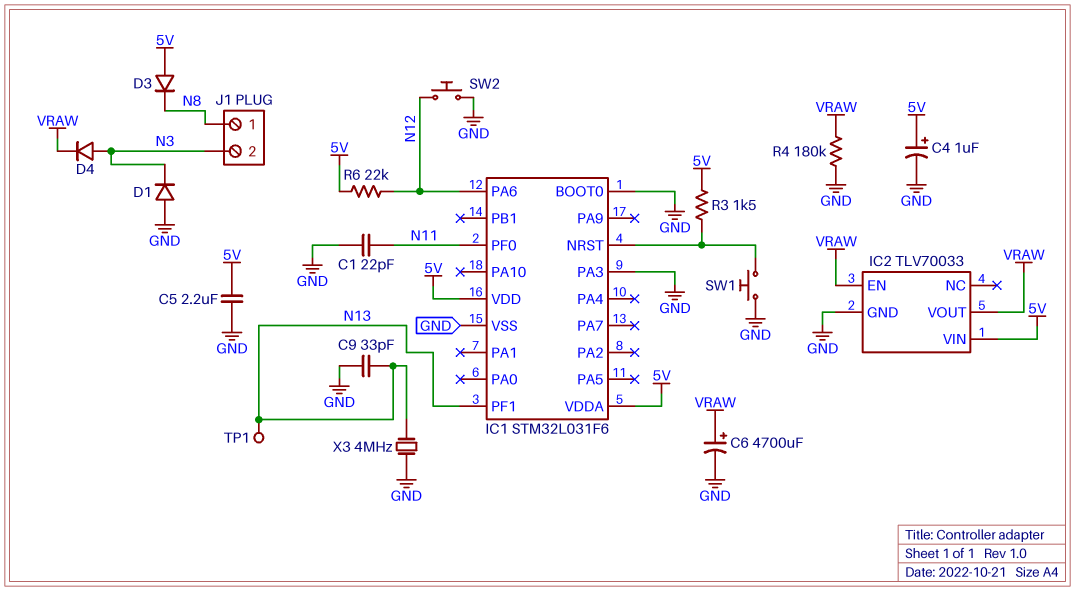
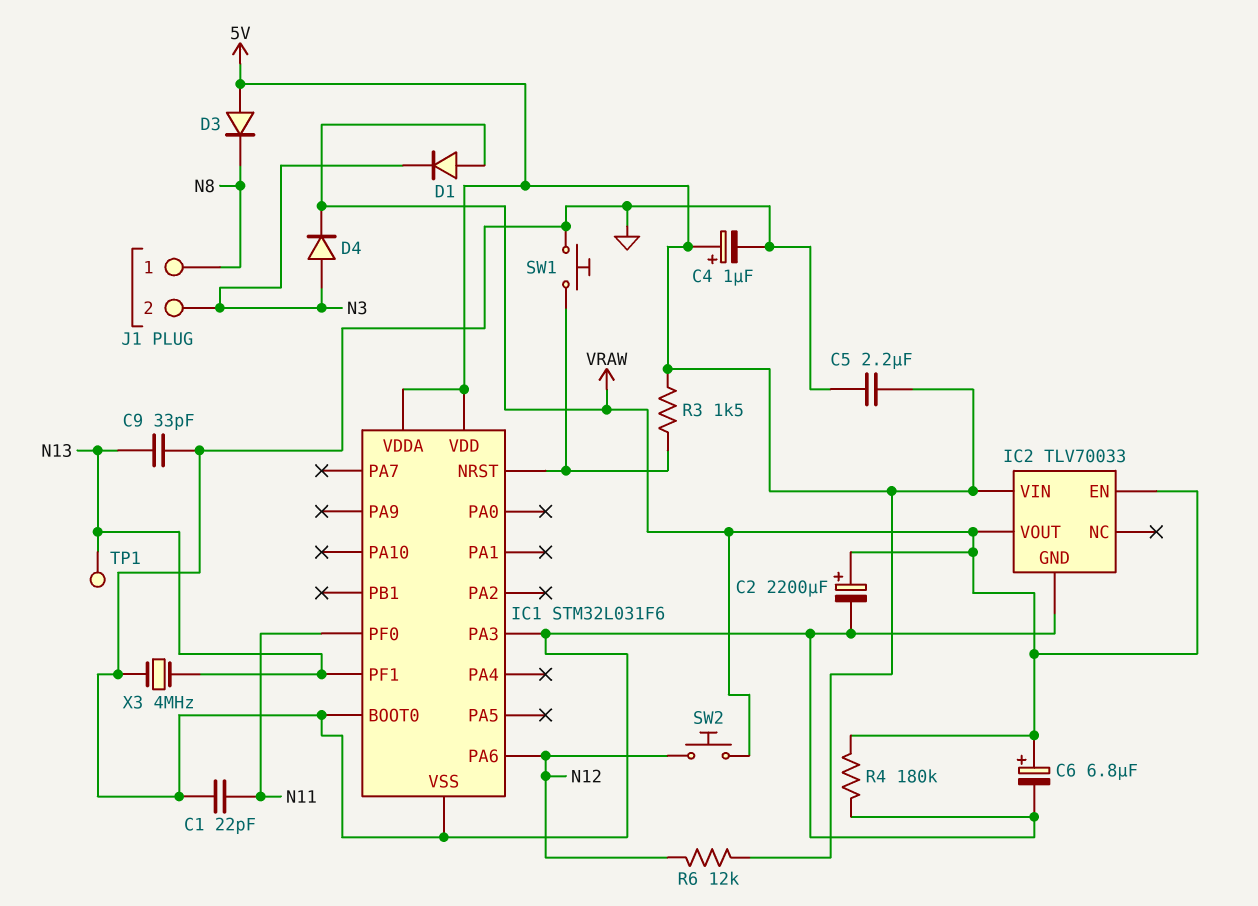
C2: none -> 2200uF (plus VRAW, minus GND)
C6: 4700uF (plus VRAW, minus GND) -> 6.8uF (plus VRAW, minus GND)
D1: diode (A GND, K N3) -> diode (A VRAW, K N3)
R6: 22k (5V, N12) -> 12k (5V, N12)
SW2: button (GND, N12) -> button (N12, VRAW)

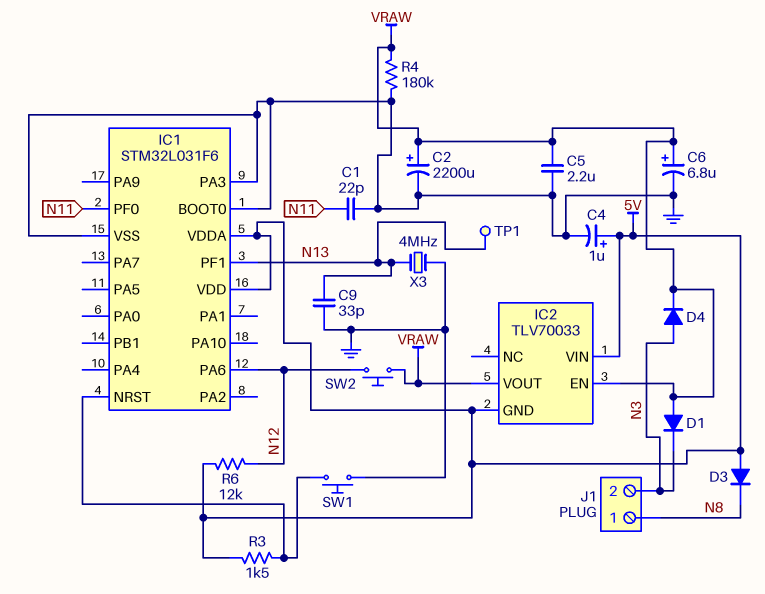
C5: 2.2uF (5V, GND) -> 2.2uF (GND, VRAW)
IC2 pin GND: GND -> 5V

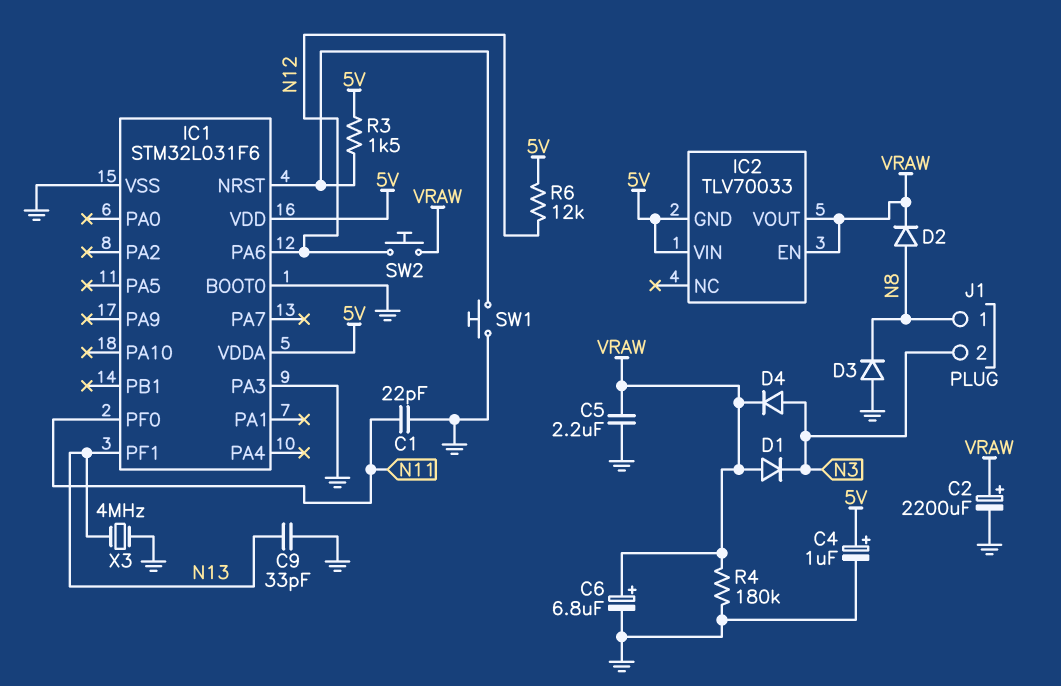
D2: none -> diode (A N8, K VRAW)
D3: diode (A 5V, K N8) -> diode (A GND, K N8)
TP1: test point (N13) -> none

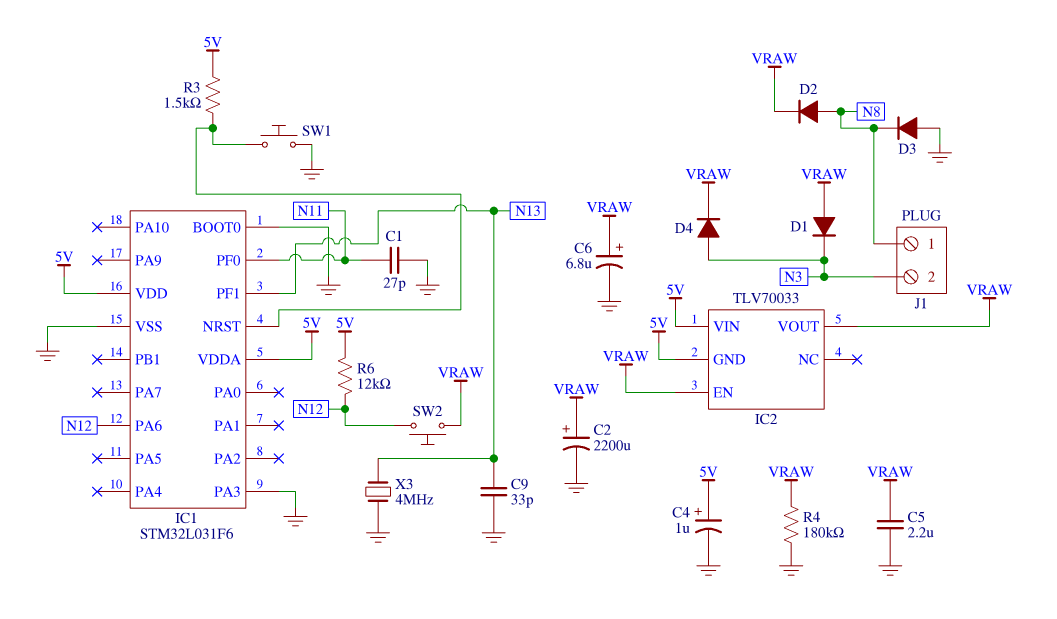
C1: 22pF (GND, N11) -> 27pF (GND, N11)

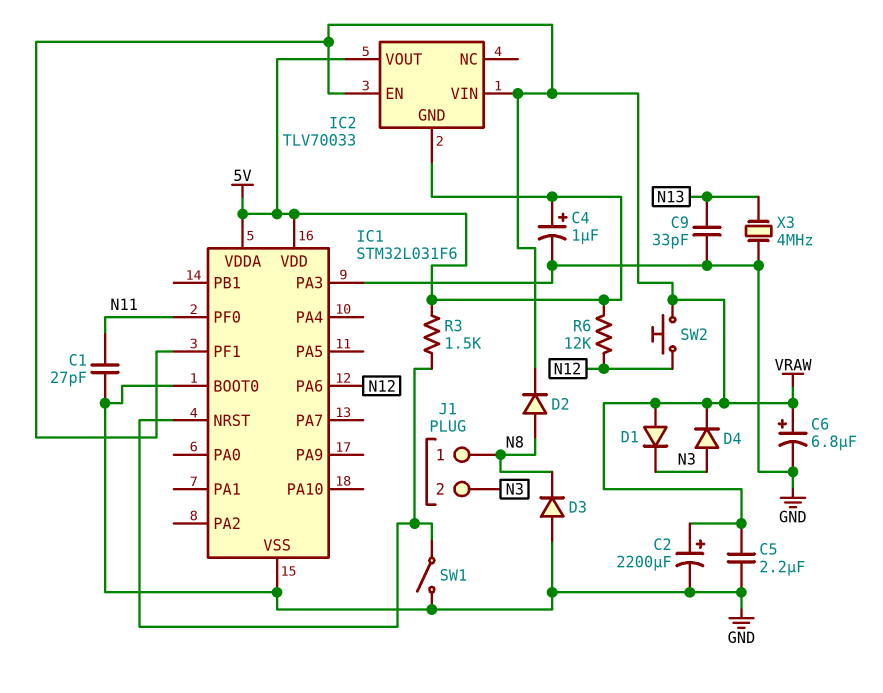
IC1 pin PF1: N13 -> VRAW
IC2 pin VIN: 5V -> VRAW
IC2 pin VOUT: VRAW -> 5V
R4: 180k (GND, VRAW) -> none
SW1: button (GND, IC1/NRST) -> switch (GND, IC1/NRST)

